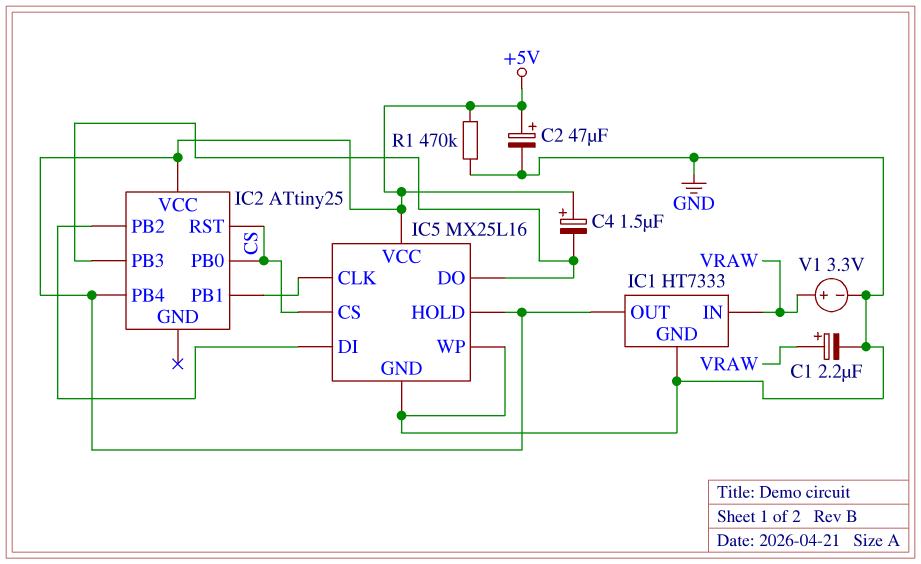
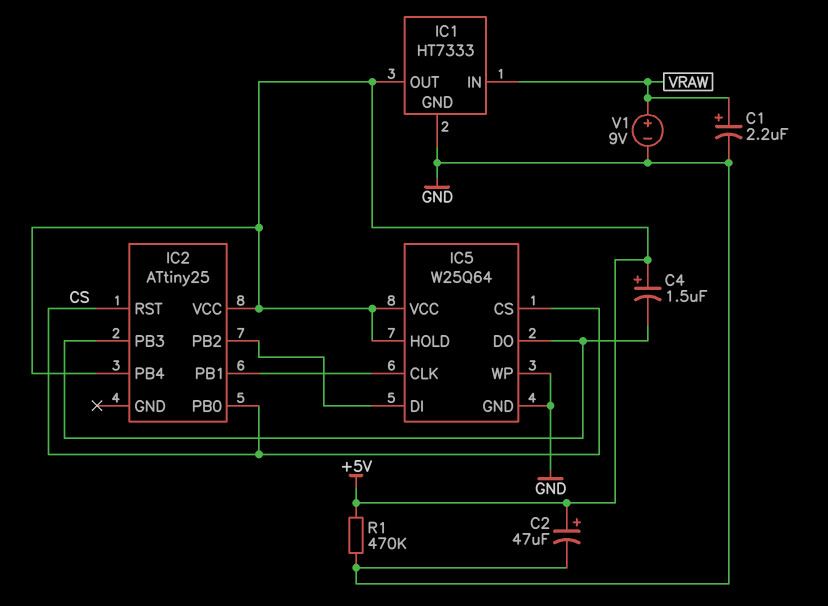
IC5: MX25L16 -> W25Q64
V1: 3.3V (plus VRAW, minus GND) -> 9V (plus VRAW, minus GND)

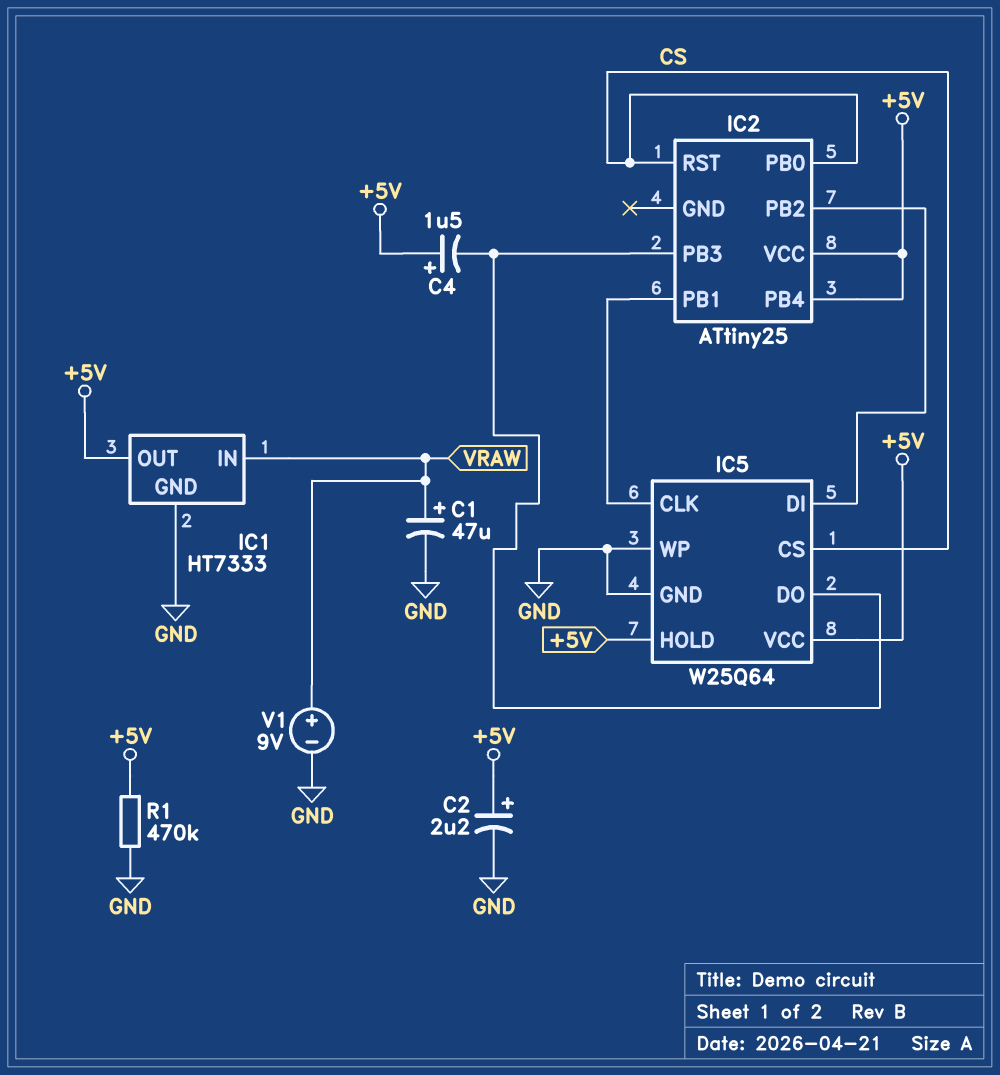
C1: 2.2uF (plus VRAW, minus GND) -> 47uF (plus VRAW, minus GND)
C2: 47uF (plus +5V, minus GND) -> 2.2uF (plus +5V, minus GND)

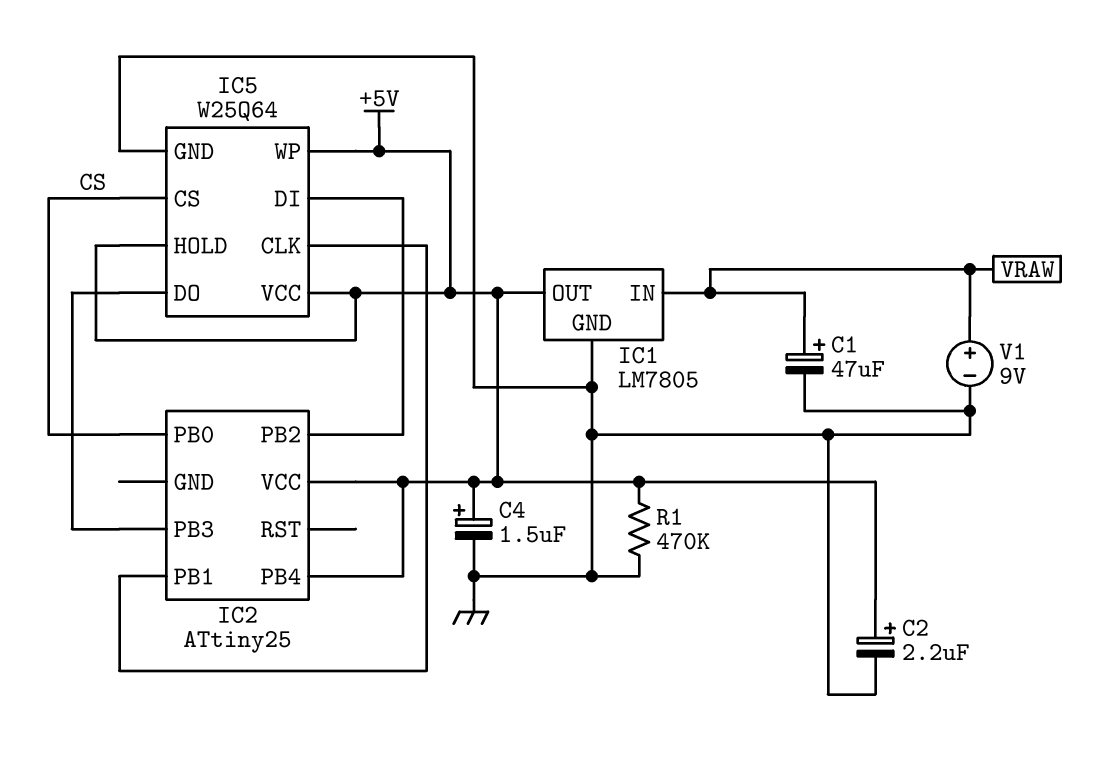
C4: 1.5uF (plus +5V, minus IC2/PB3) -> 1.5uF (plus +5V, minus GND)
IC1: HT7333 -> LM7805
IC2 pin RST: CS -> none
IC5 pin WP: GND -> +5V

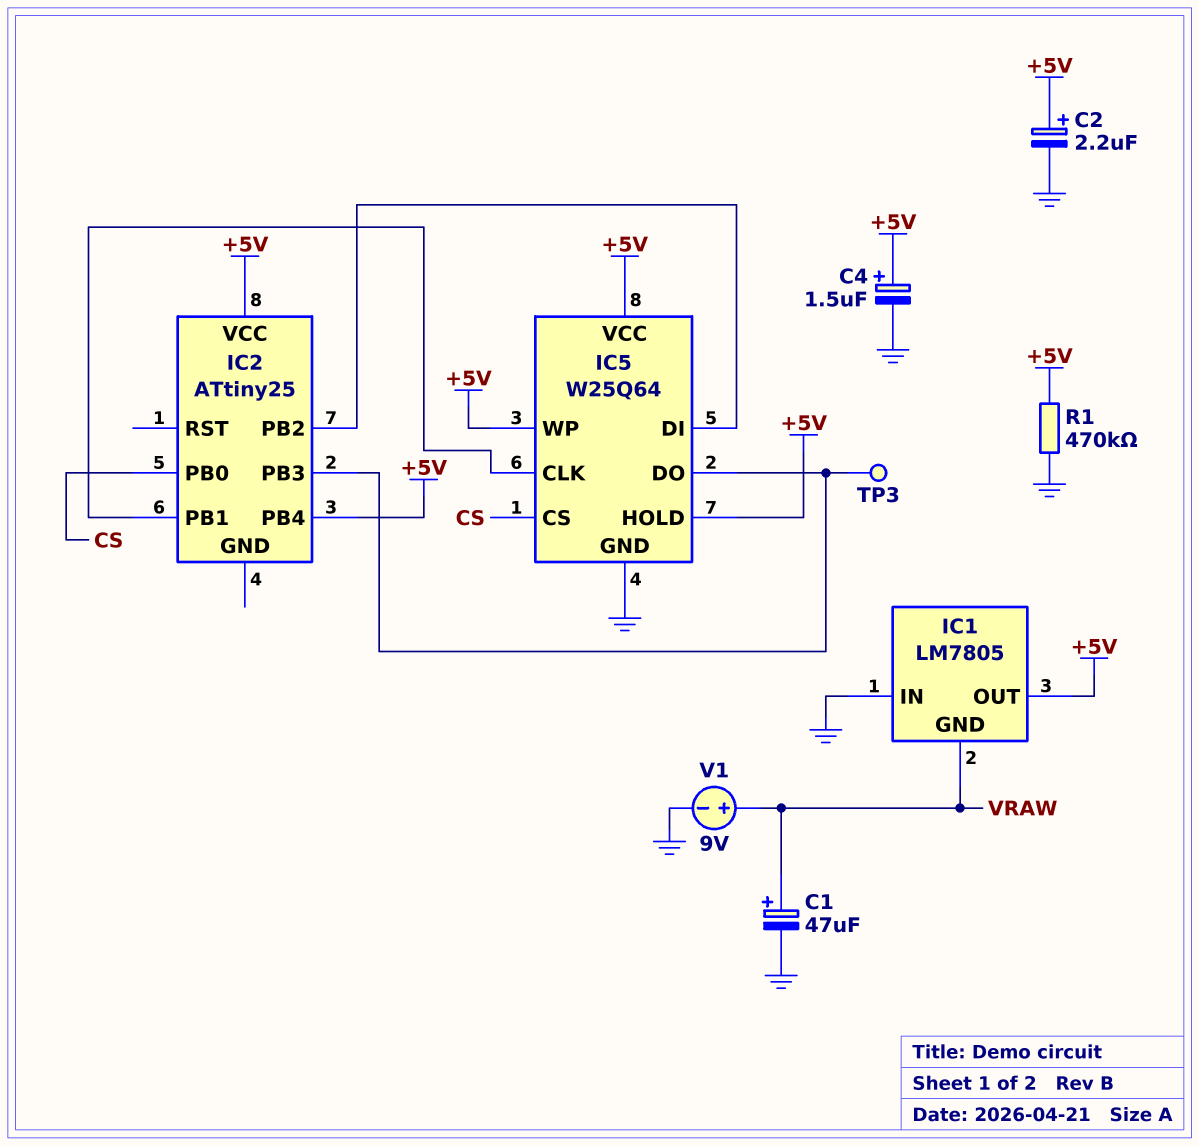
IC1 pin GND: GND -> VRAW
IC1 pin IN: VRAW -> GND
TP3: none -> test point (IC2/PB3)

